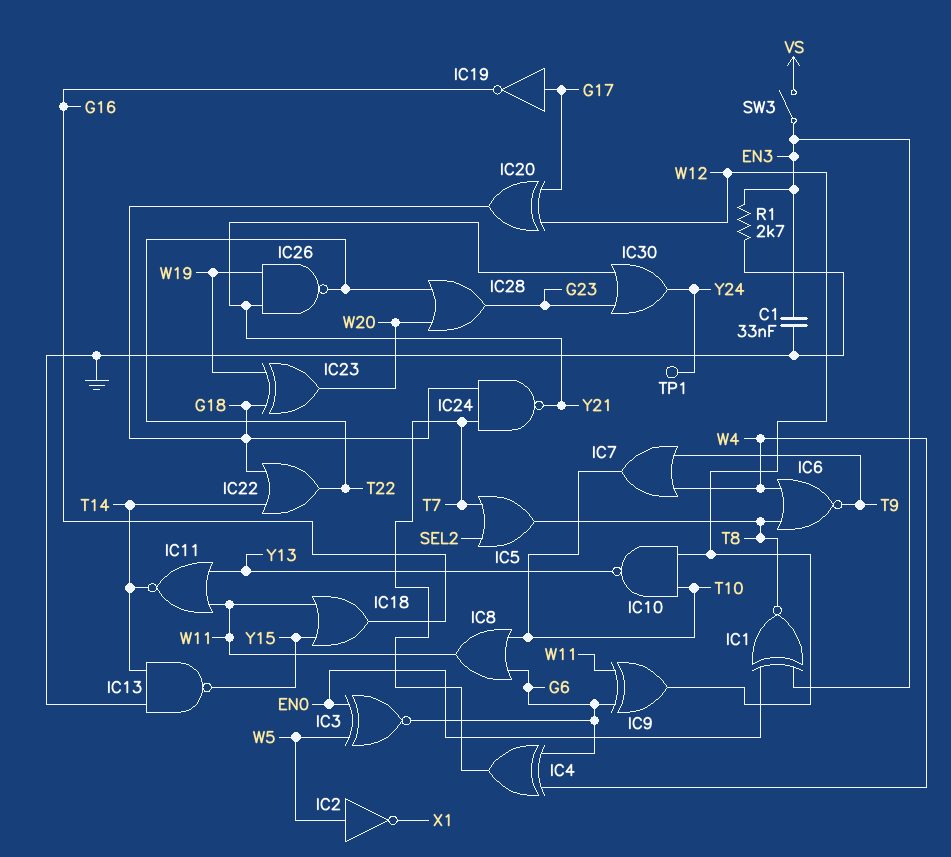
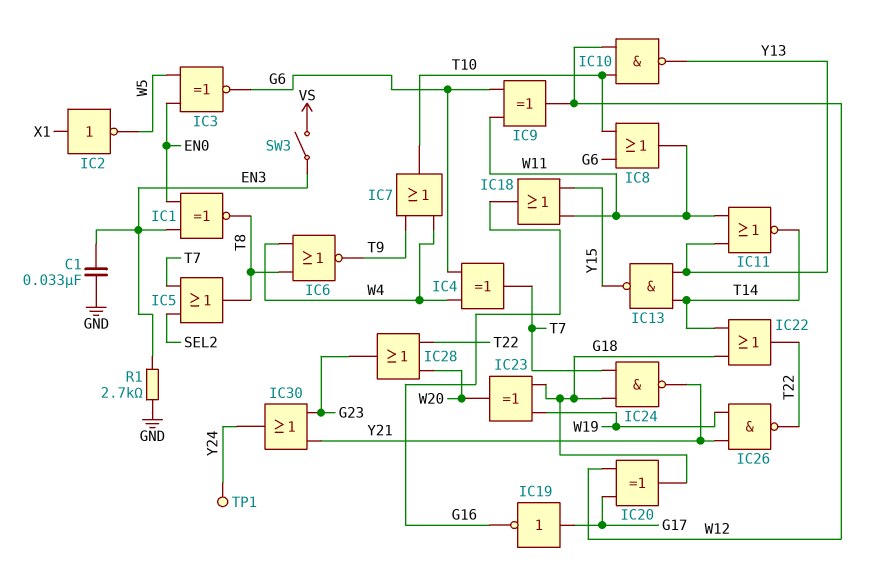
IC2: NOT (in W5, out X1) -> NOT (in X1, out W5)
IC13: NAND (in GND, in T14, out Y15) -> NAND (in T14, in Y13, out Y15)

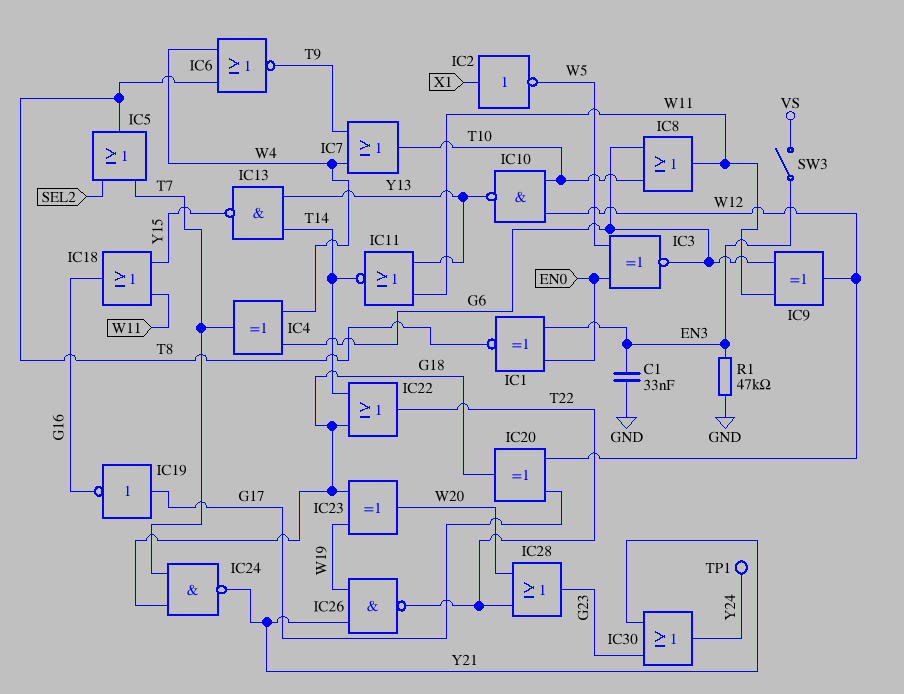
R1: 2.7k (EN3, GND) -> 47k (EN3, GND)

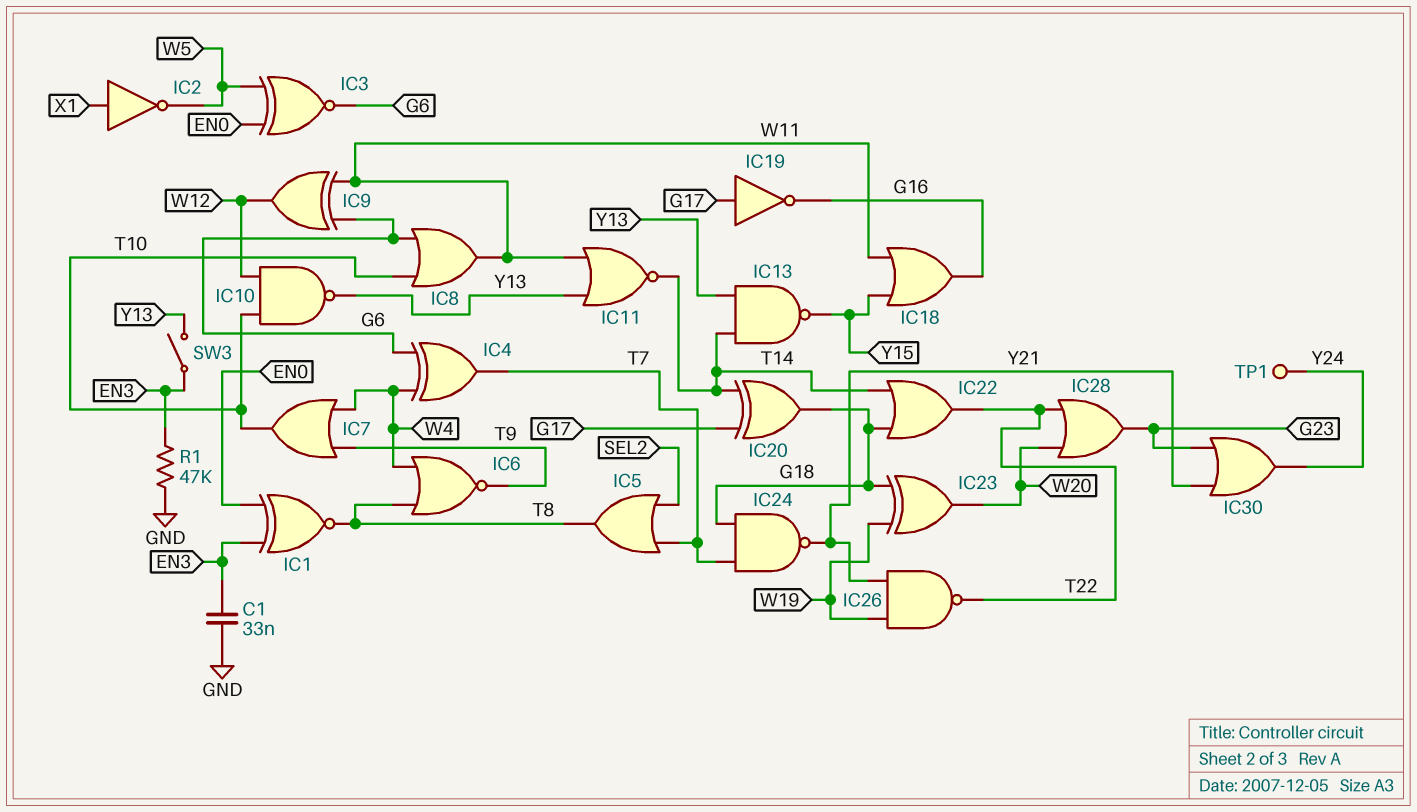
IC20: XOR (in G17, in W12, out G18) -> XOR (in G17, in T14, out G18)
SW3: switch (EN3, VS) -> switch (EN3, Y13)

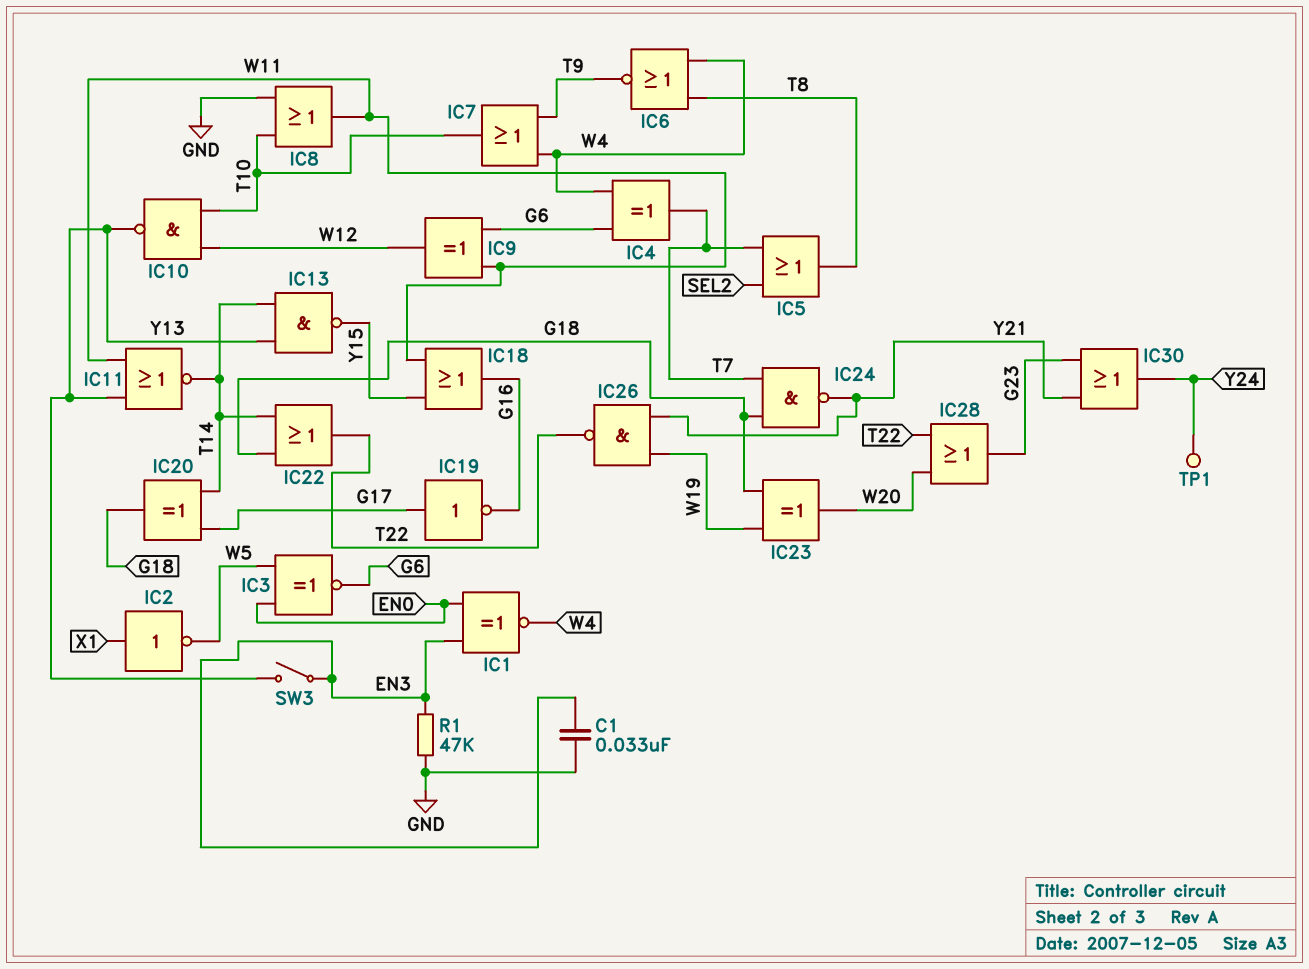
IC1: XNOR (in EN0, in EN3, out T8) -> XNOR (in EN0, in EN3, out W4)
IC8: OR (in G6, in T10, out W11) -> OR (in GND, in T10, out W11)

